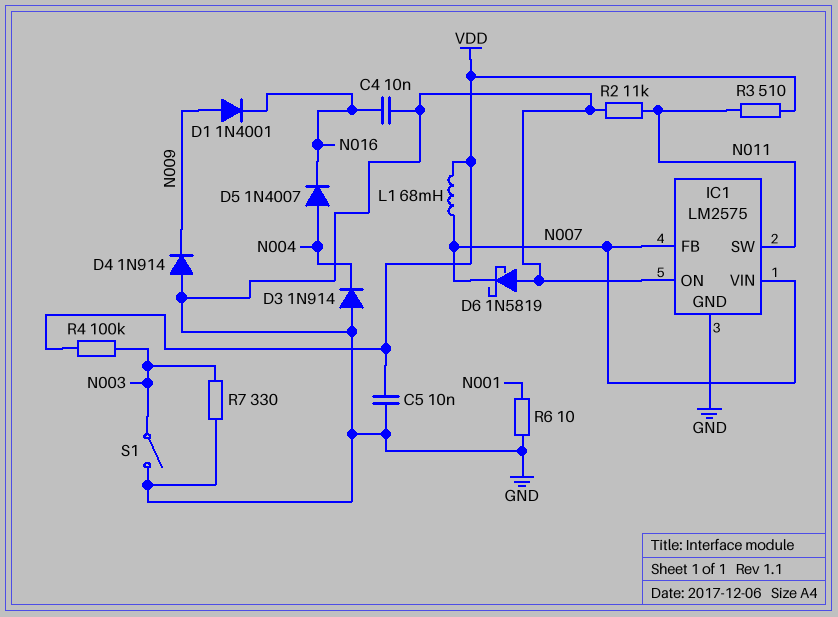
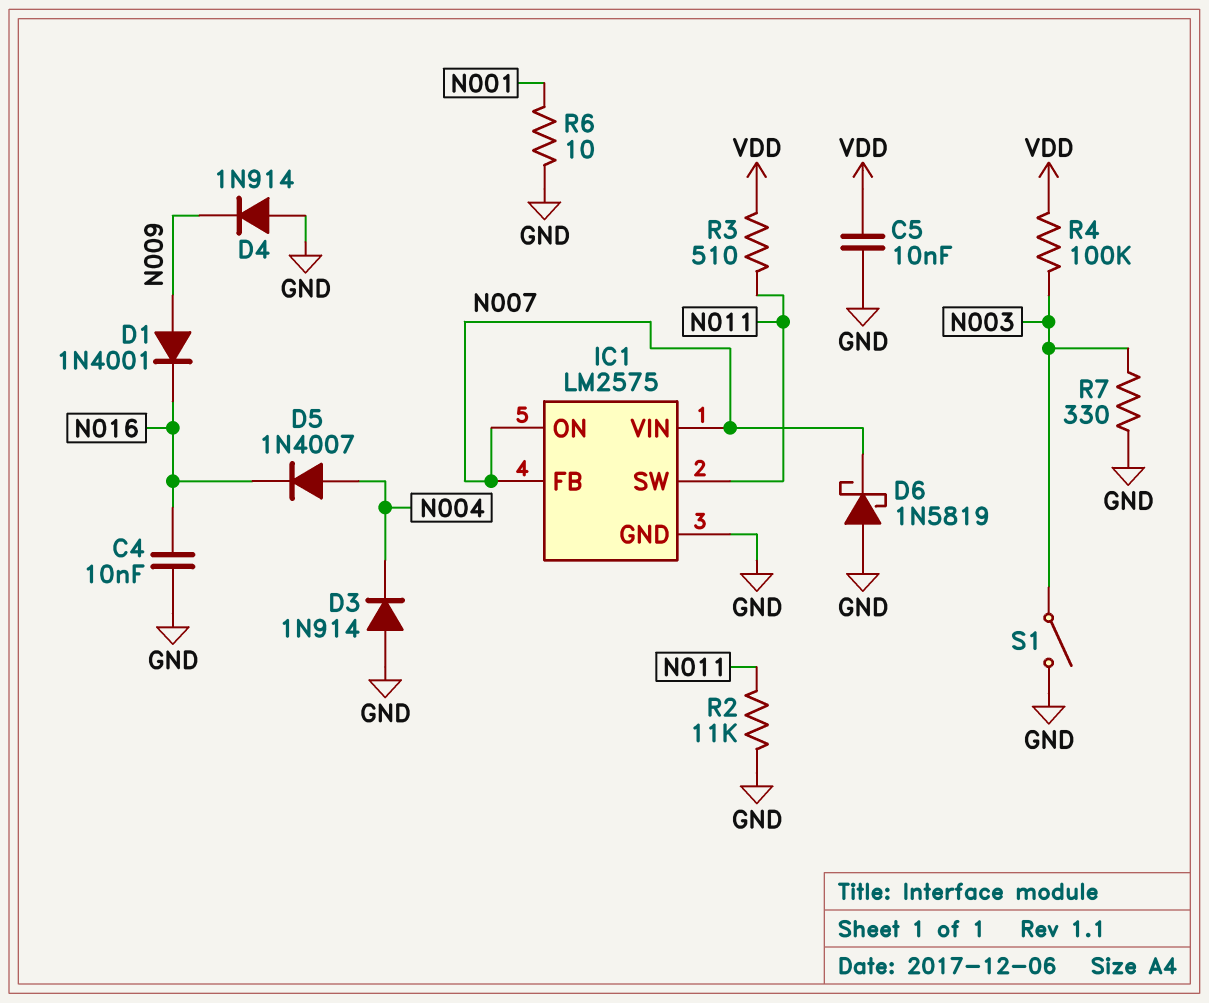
IC1 pin ON: GND -> N007
L1: 68mH (N007, VDD) -> none

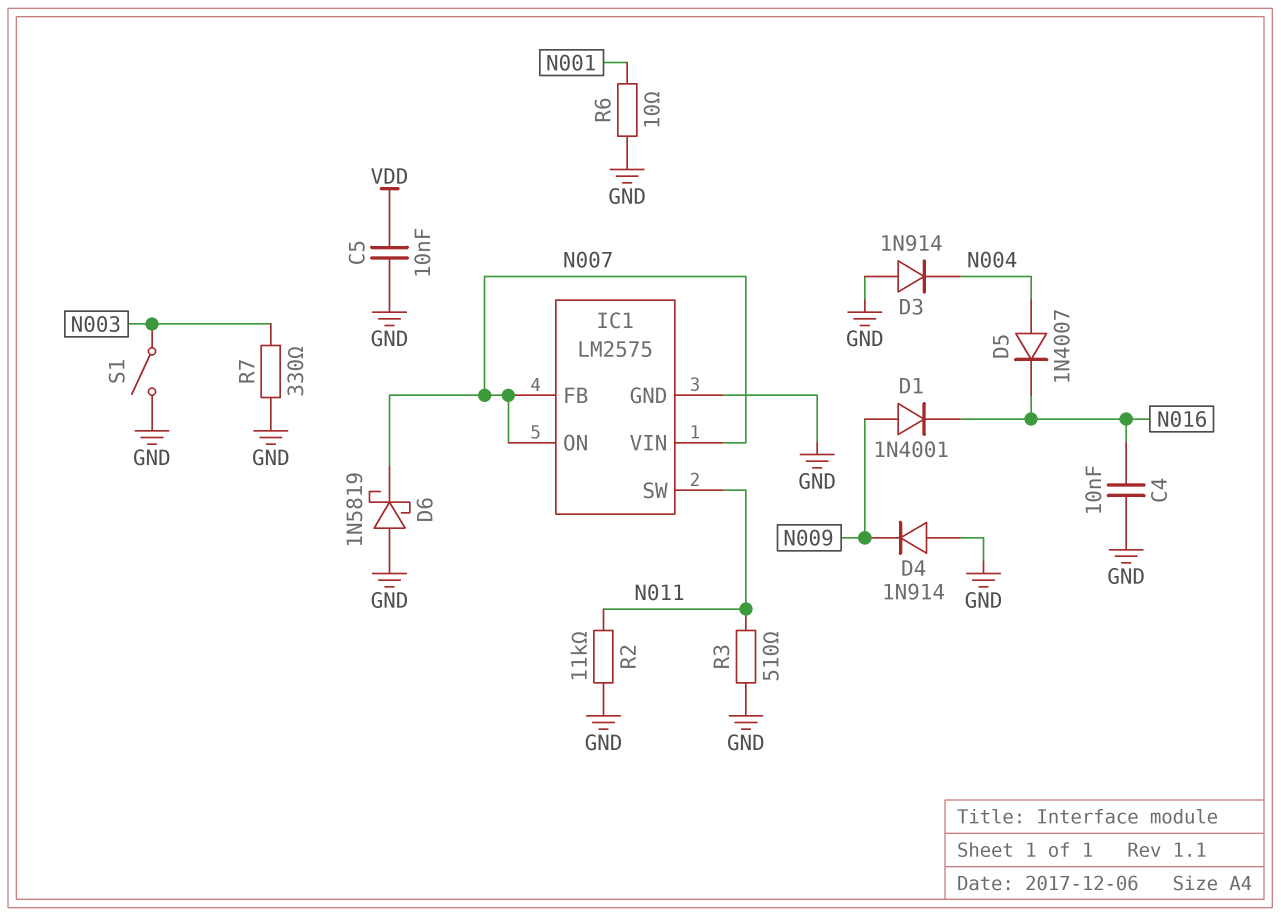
R3: 510 (N011, VDD) -> 510 (GND, N011)
R4: 100k (N003, VDD) -> none

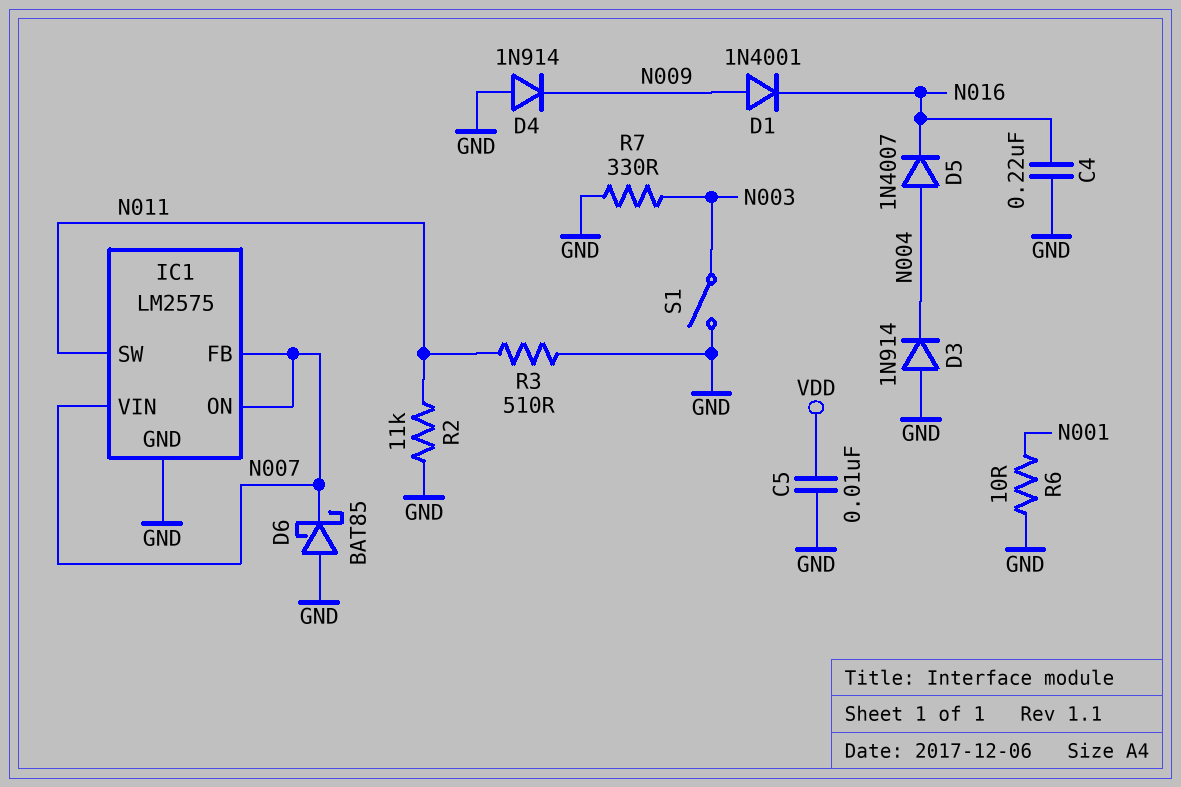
C4: 10nF (GND, N016) -> 220nF (GND, N016)
D6: schottky 1N5819 (A GND, K N007) -> schottky BAT85 (A GND, K N007)

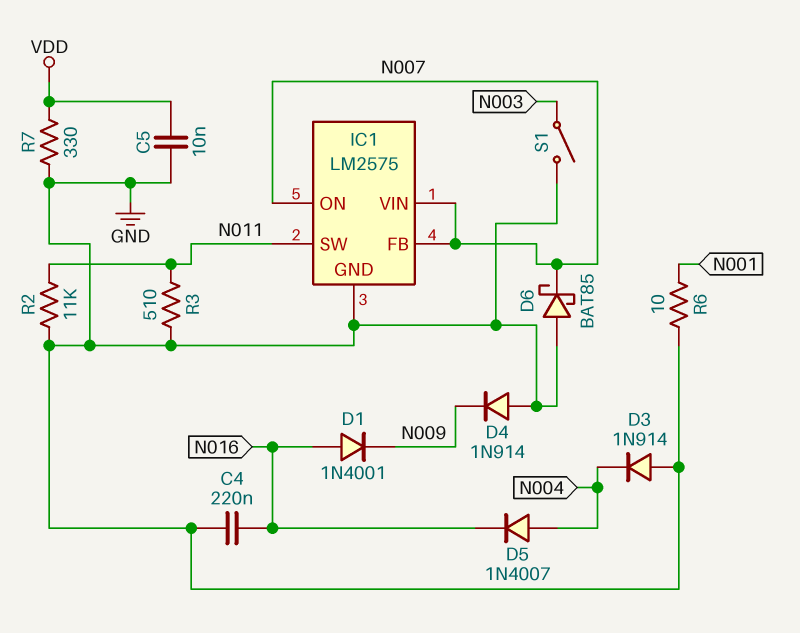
D1: diode 1N4001 (A N009, K N016) -> diode 1N4001 (A N016, K N009)
R7: 330 (GND, N003) -> 330 (GND, VDD)

